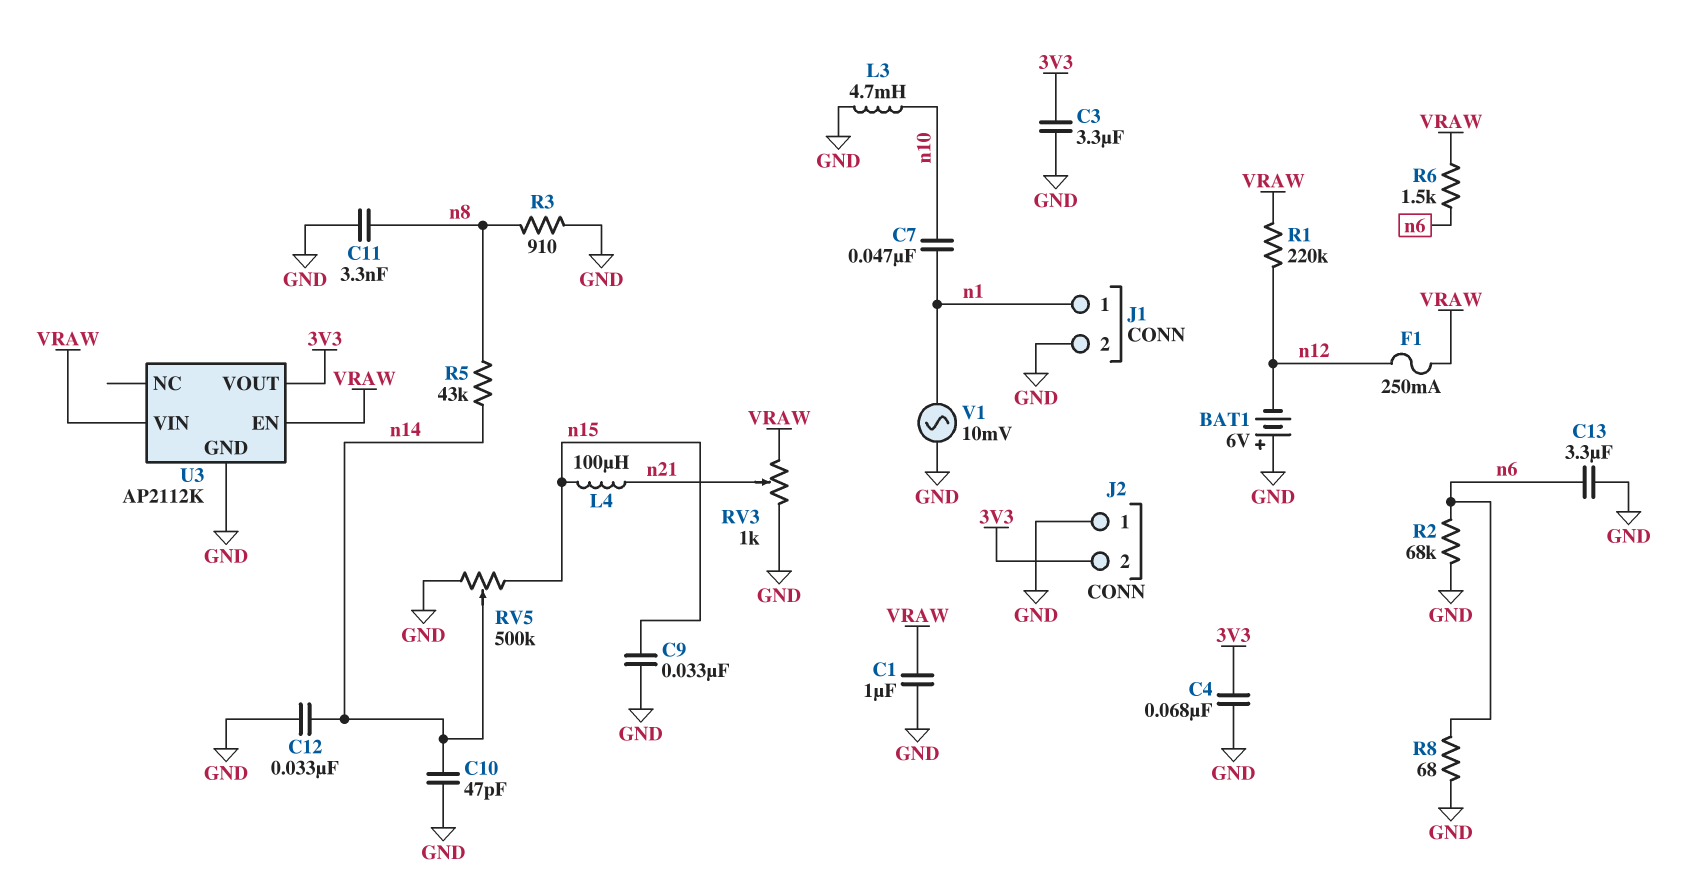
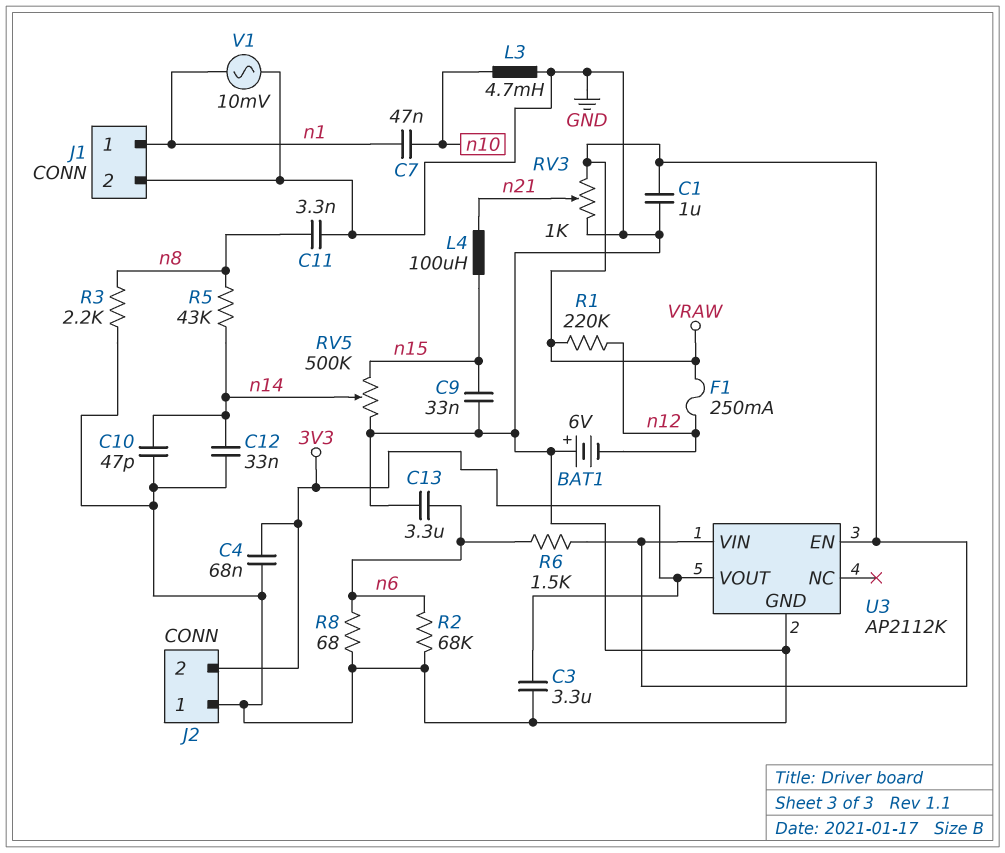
R3: 910 (GND, n8) -> 2.2k (GND, n8)

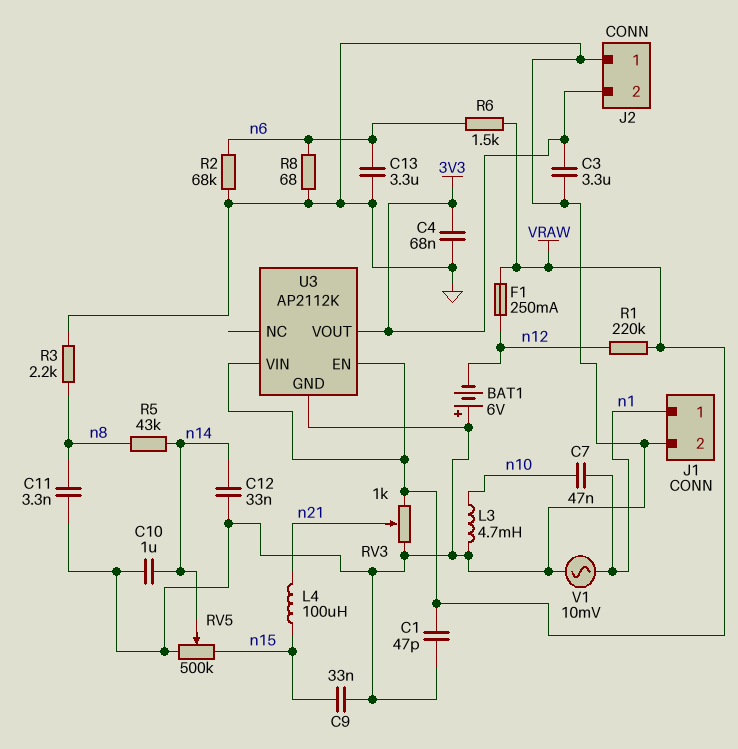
C1: 1uF (GND, VRAW) -> 47pF (GND, VRAW)
C10: 47pF (GND, n14) -> 1uF (GND, n14)

